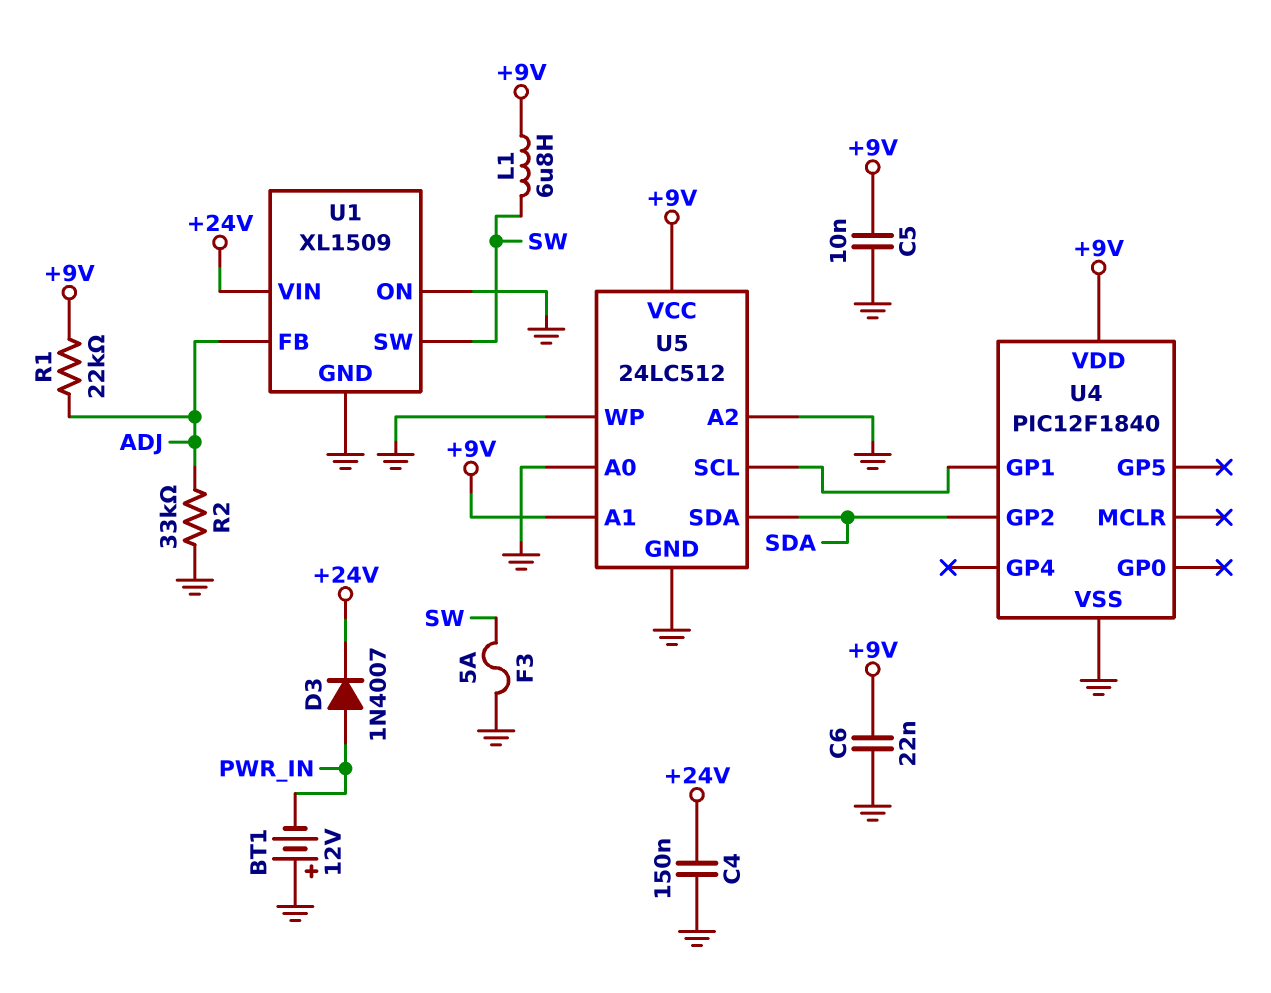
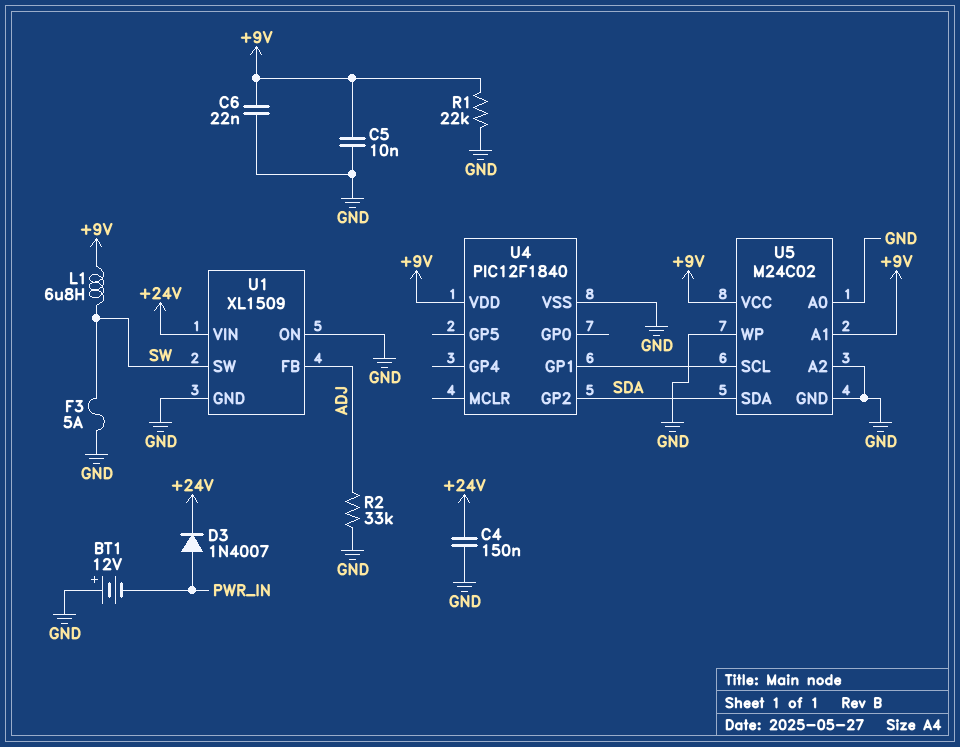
R1: 22k (+9V, ADJ) -> 22k (+9V, GND)
U5: 24LC512 -> M24C02

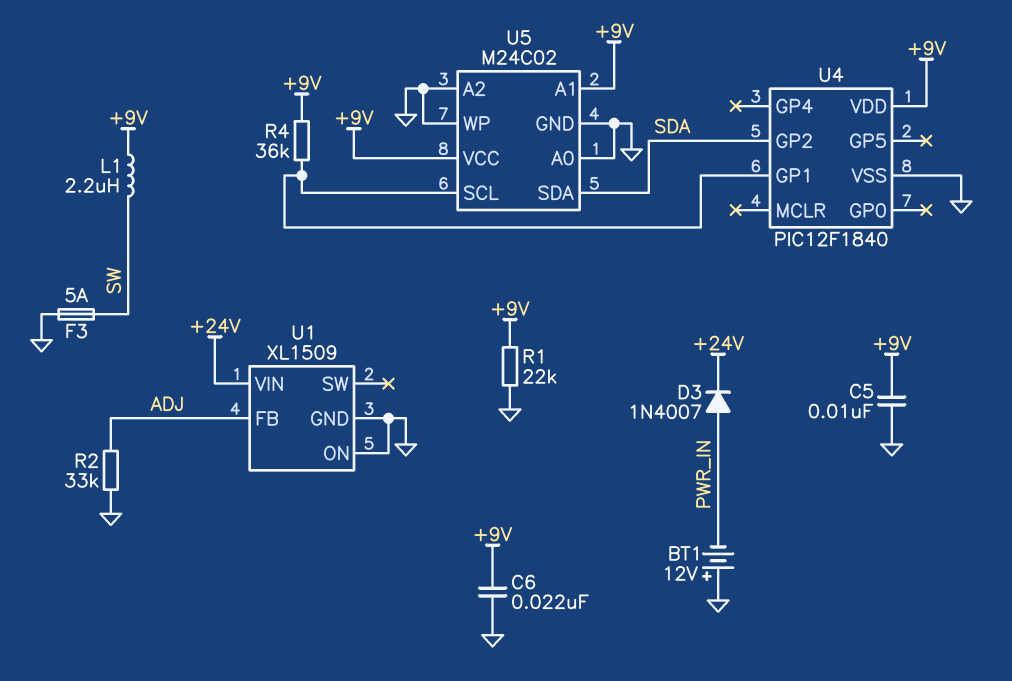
C4: 150nF (+24V, GND) -> none
L1: 6.8uH (+9V, SW) -> 2.2uH (+9V, SW)
R4: none -> 36k (+9V, U4/GP1)
U1 pin SW: SW -> none

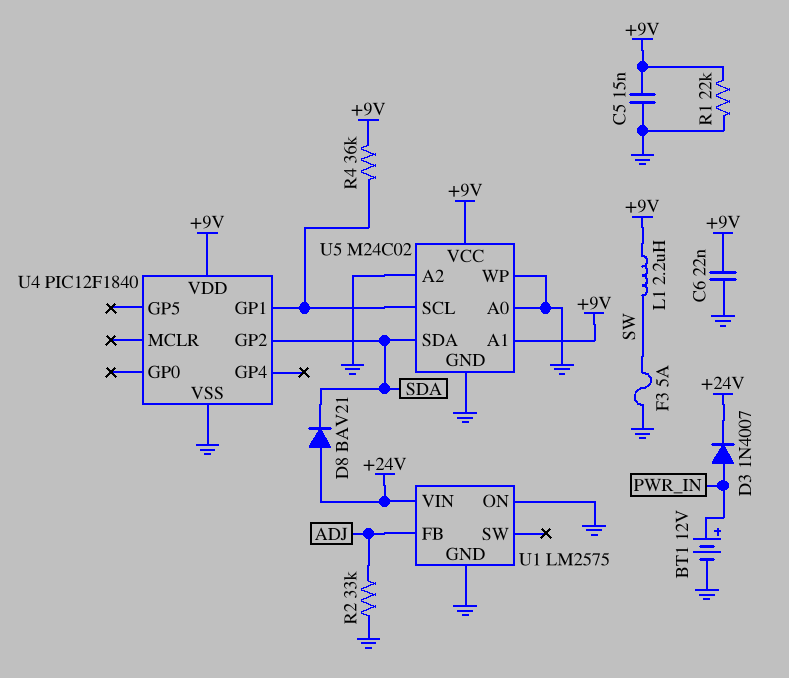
BT1: 12V (plus GND, minus PWR_IN) -> 12V (plus PWR_IN, minus GND)
C5: 10nF (+9V, GND) -> 15nF (+9V, GND)
D8: none -> diode BAV21 (A +24V, K SDA)
U1: XL1509 -> LM2575

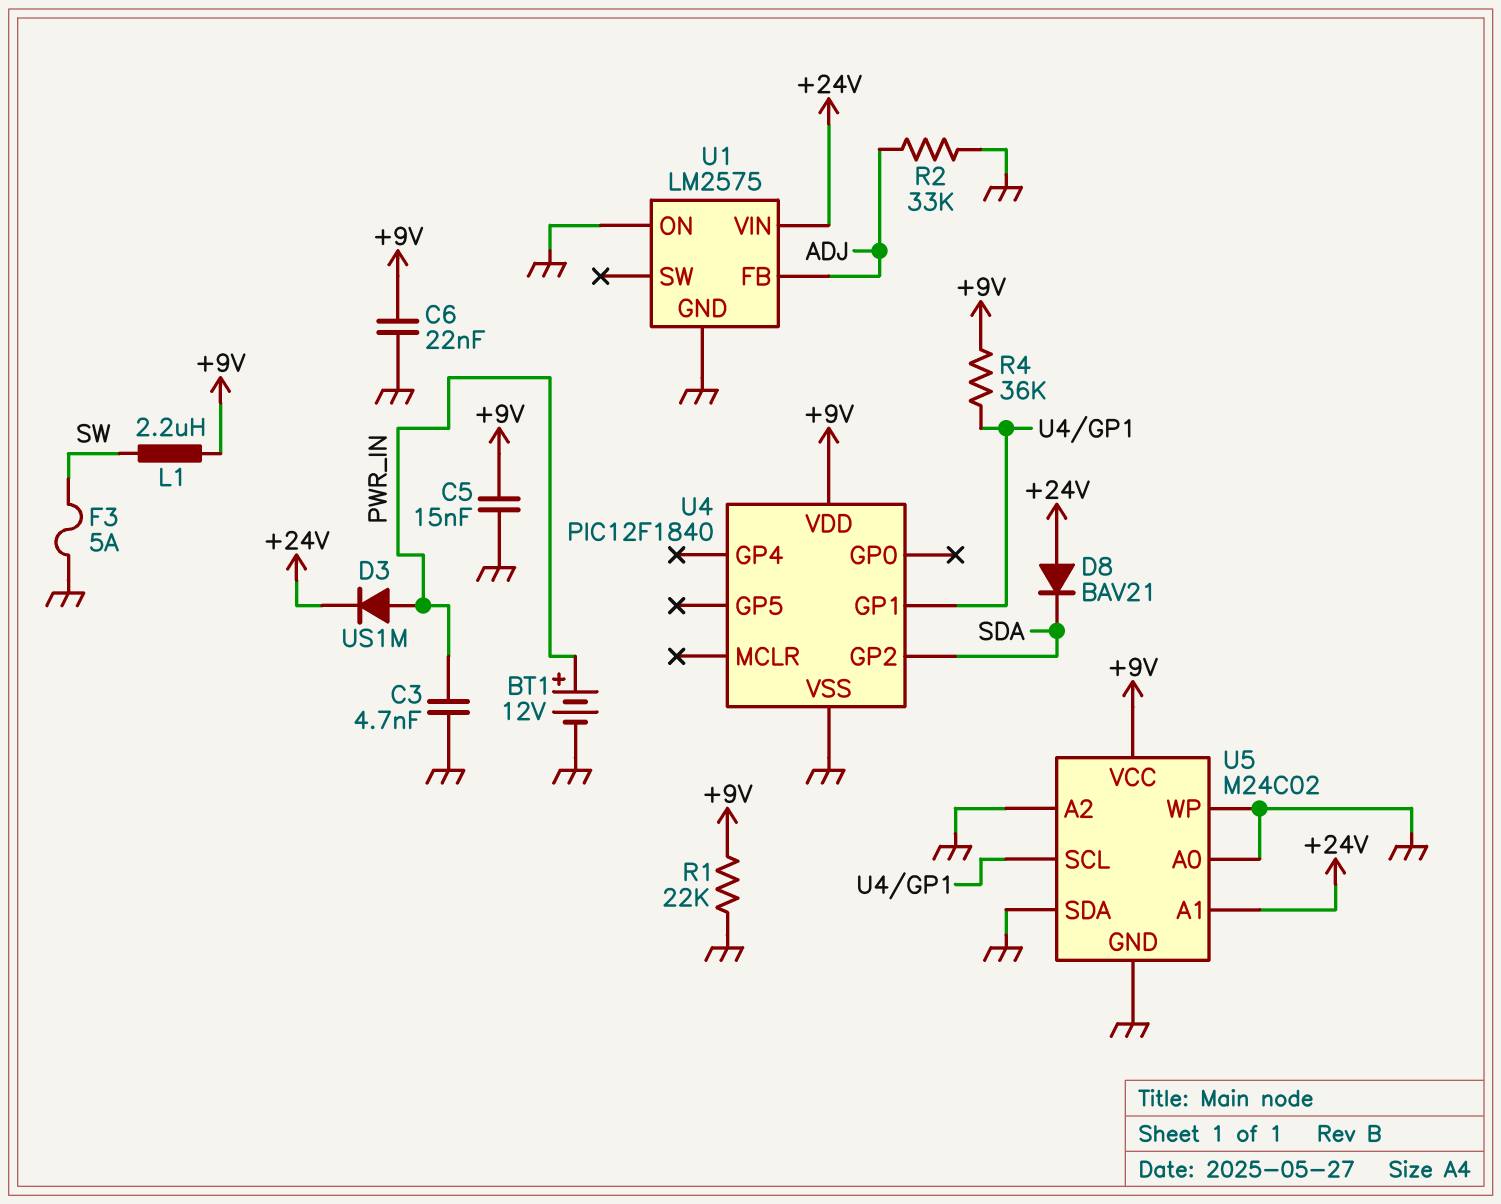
C3: none -> 4.7nF (GND, PWR_IN)
D3: diode 1N4007 (A PWR_IN, K +24V) -> diode US1M (A PWR_IN, K +24V)
U5 pin A1: +9V -> +24V
U5 pin SDA: SDA -> GND

